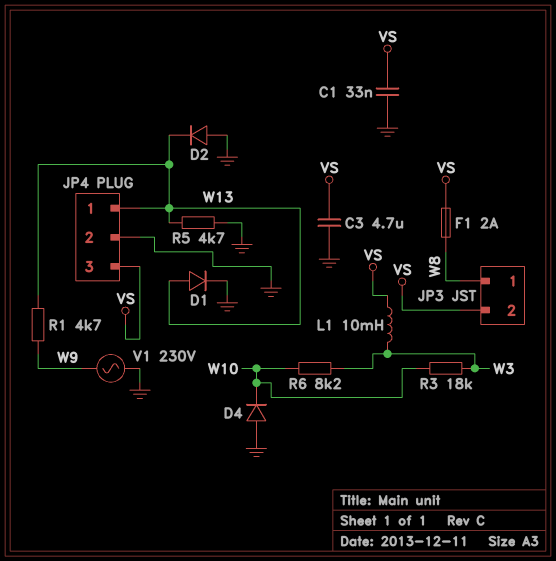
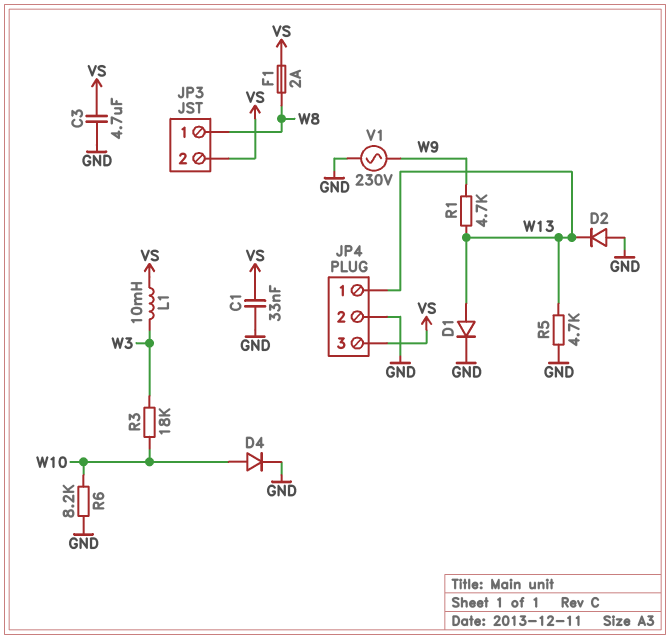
D4: diode (A GND, K W10) -> diode (A W10, K GND)
R6: 8.2k (W3, W10) -> 8.2k (GND, W10)

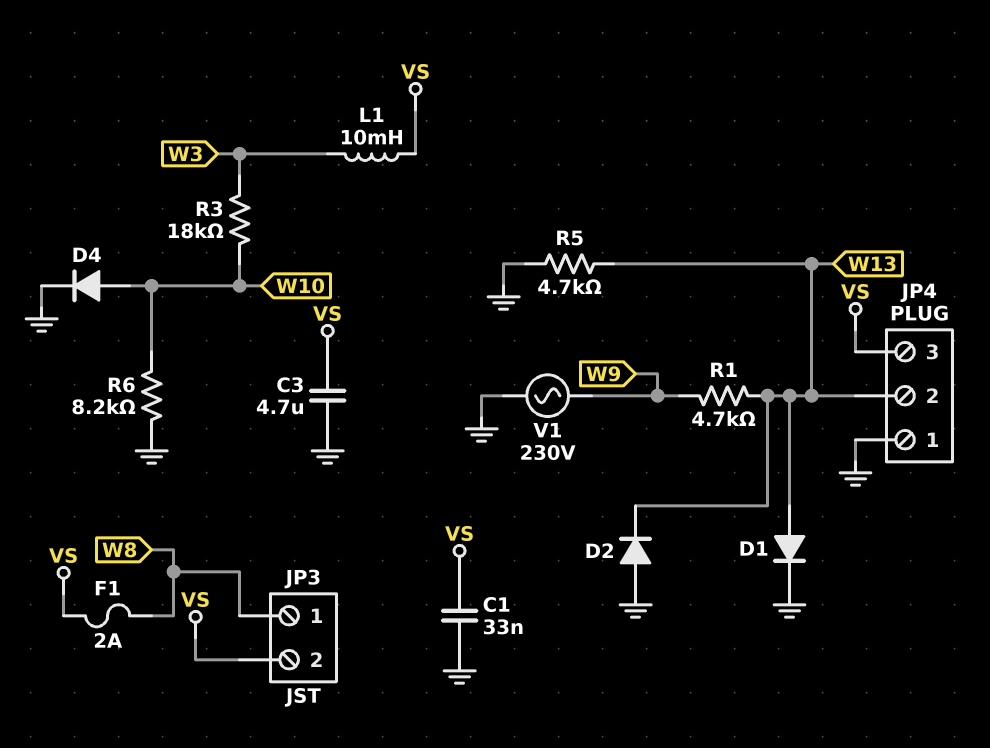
JP4 pin 1: W13 -> GND
JP4 pin 2: GND -> W13

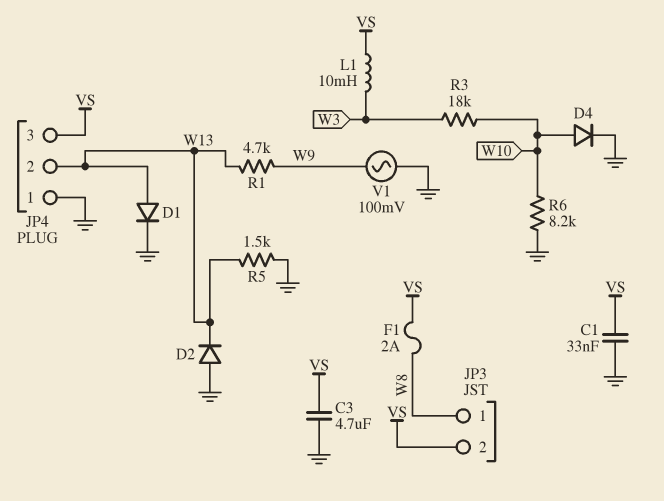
R5: 4.7k (GND, W13) -> 1.5k (GND, W13)
V1: AC 230V (GND, W9) -> AC 100mV (GND, W9)

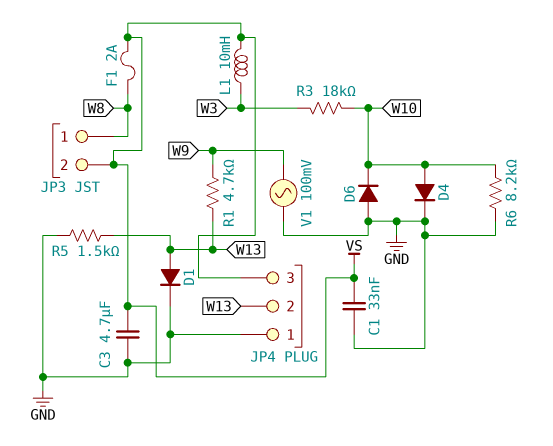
D2: diode (A GND, K W13) -> none
D6: none -> diode (A GND, K W10)

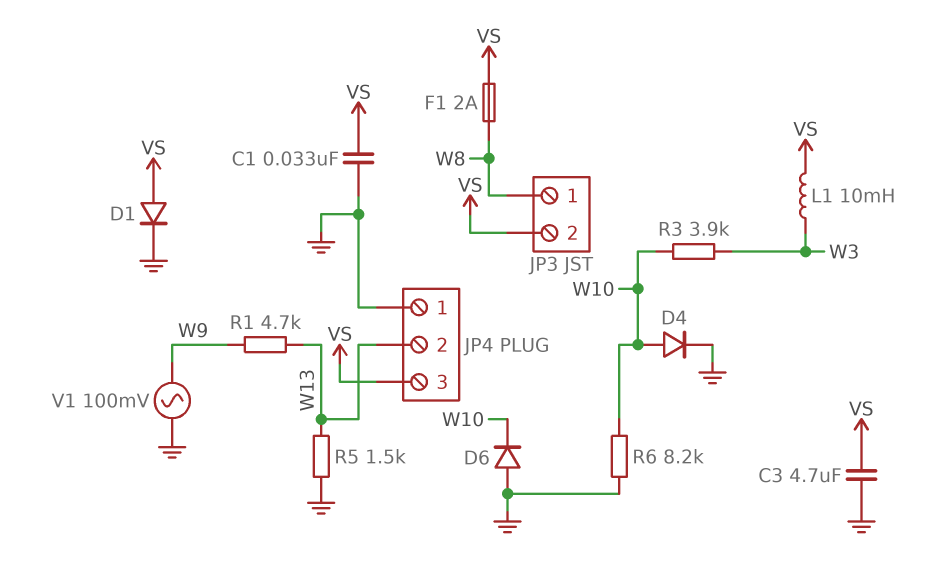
D1: diode (A W13, K GND) -> diode (A VS, K GND)
R3: 18k (W3, W10) -> 3.9k (W3, W10)

